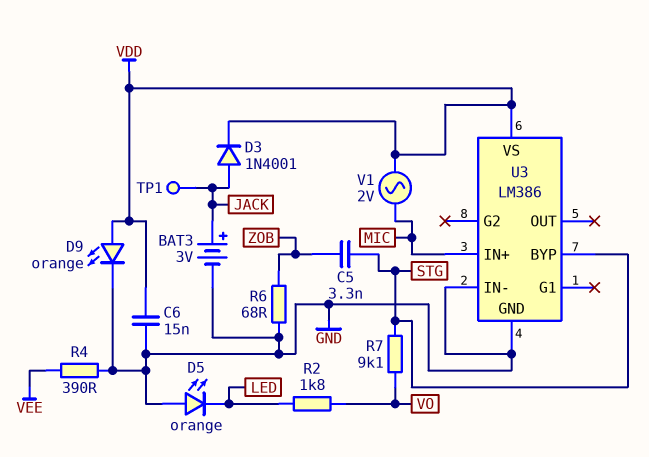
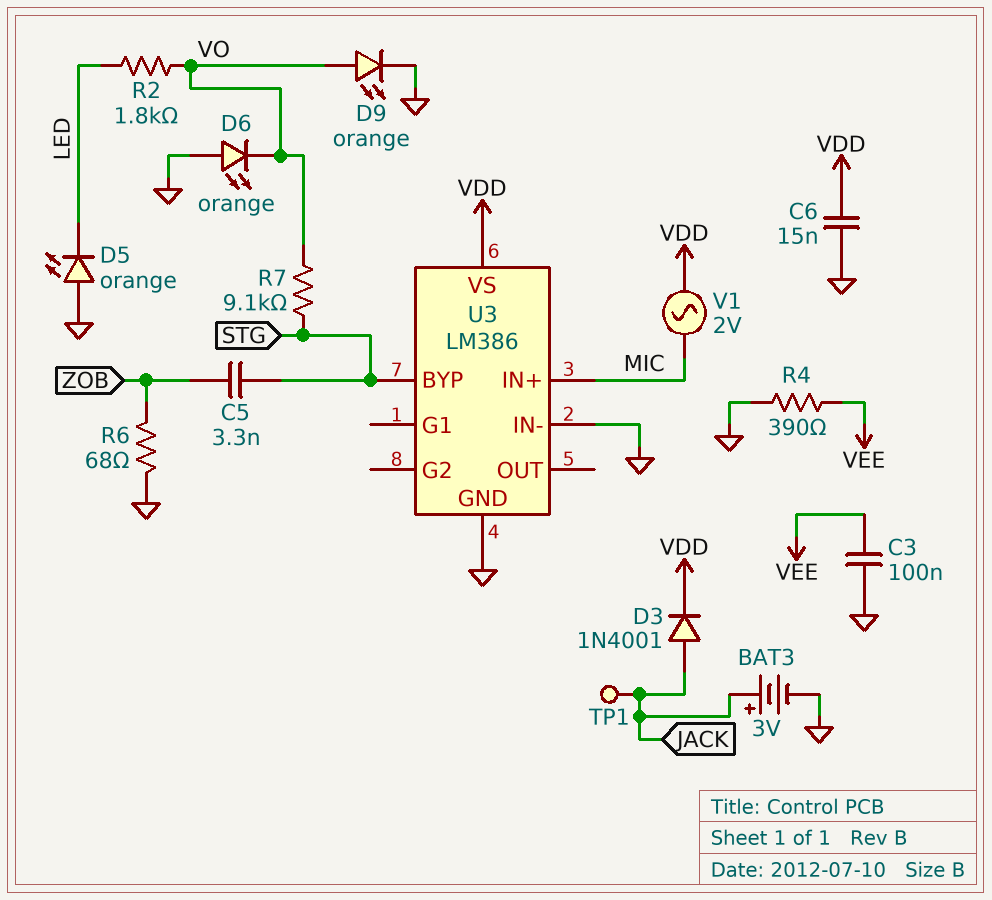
C3: none -> 100nF (GND, VEE)
D6: none -> LED orange (A GND, K VO)
D9: LED orange (A VDD, K GND) -> LED orange (A VO, K GND)

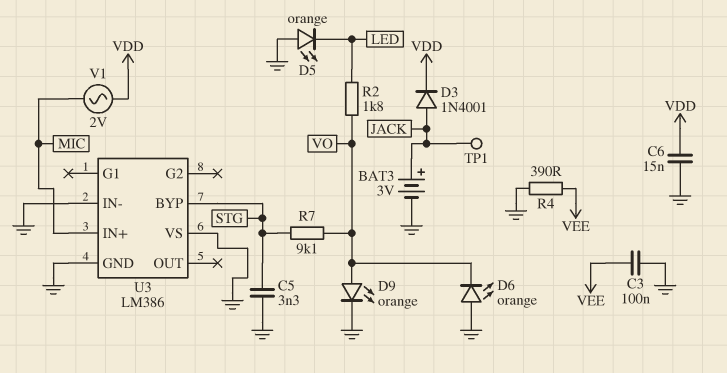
C5: 3.3nF (STG, ZOB) -> 3.3nF (GND, STG)
R6: 68 (GND, ZOB) -> none
U3 pin VS: VDD -> GND

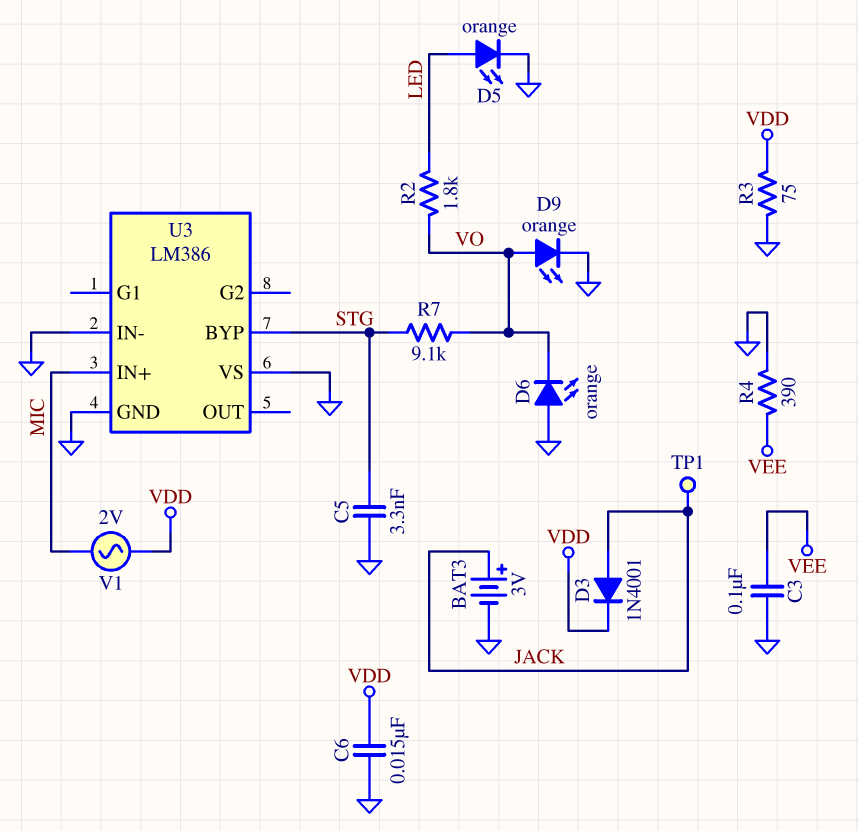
D5: LED orange (A GND, K LED) -> LED orange (A LED, K GND)
R3: none -> 75 (GND, VDD)

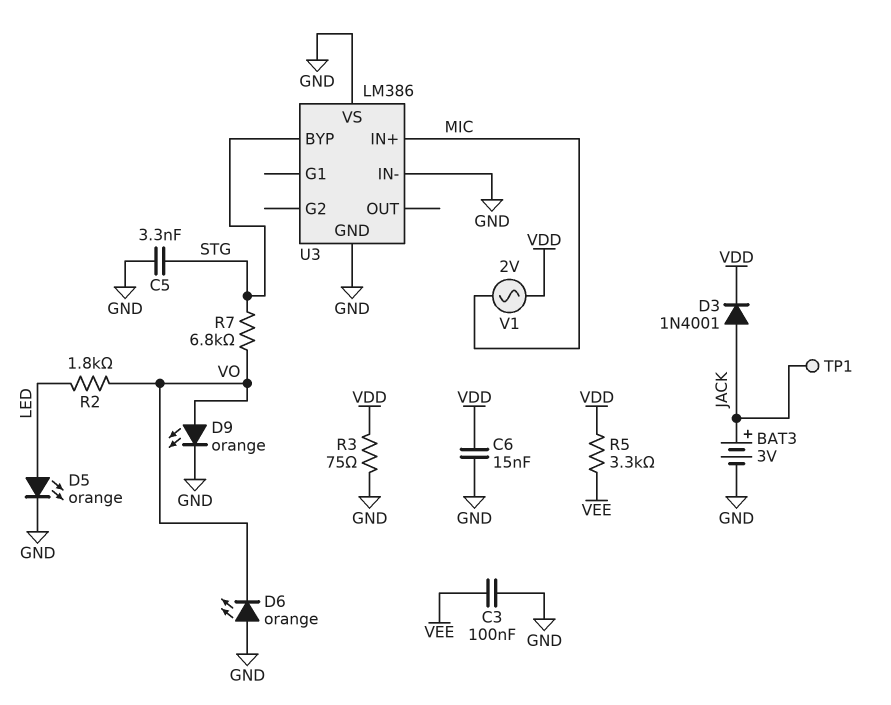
R4: 390 (GND, VEE) -> none
R5: none -> 3.3k (VDD, VEE)
R7: 9.1k (STG, VO) -> 6.8k (STG, VO)

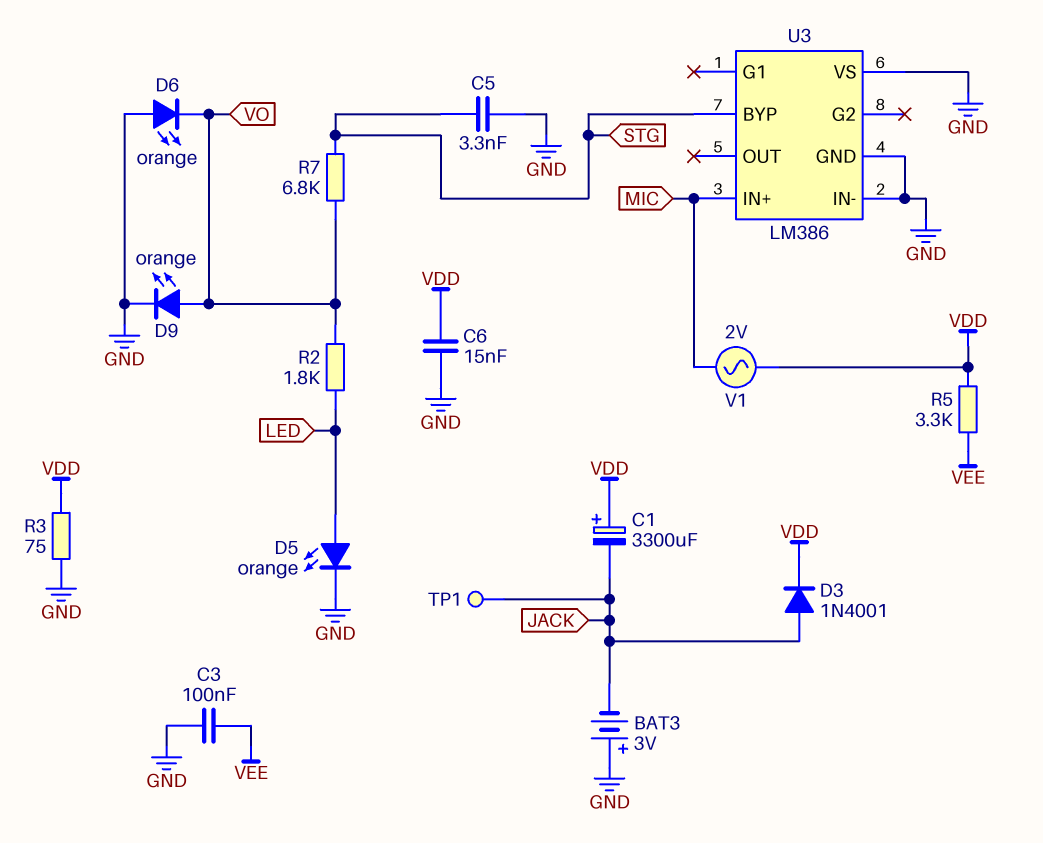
BAT3: 3V (plus JACK, minus GND) -> 3V (plus GND, minus JACK)
C1: none -> 3300uF (plus VDD, minus JACK)

